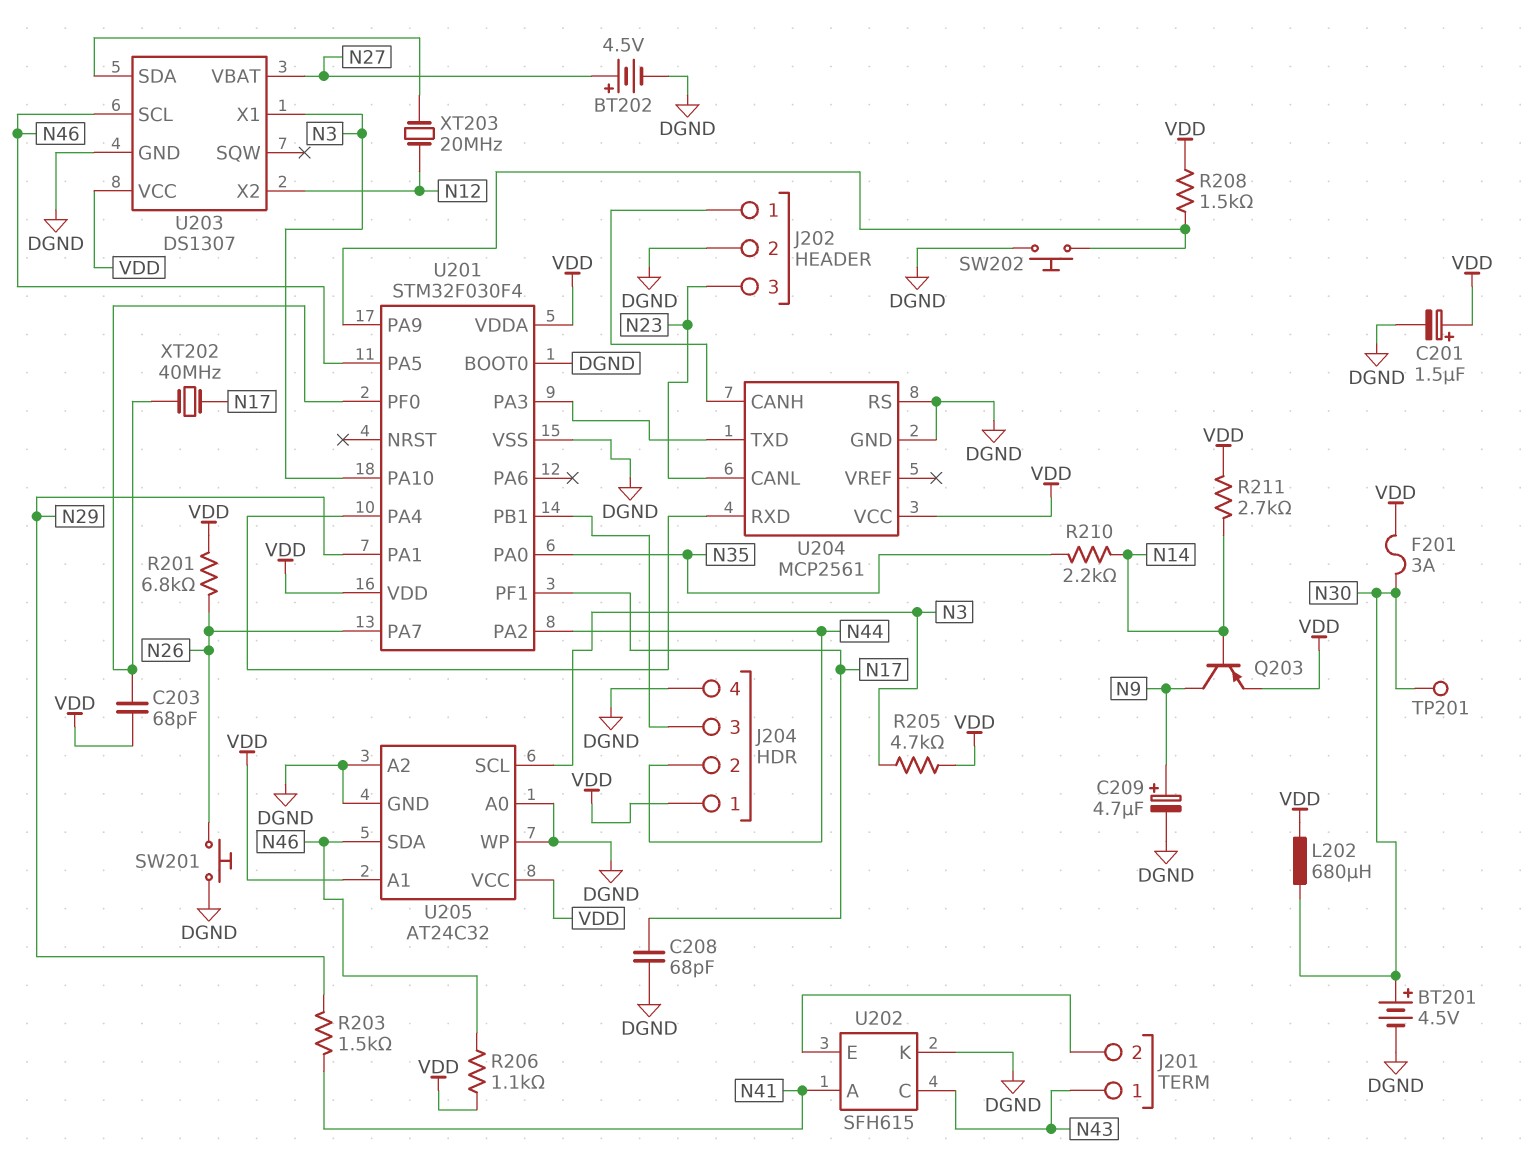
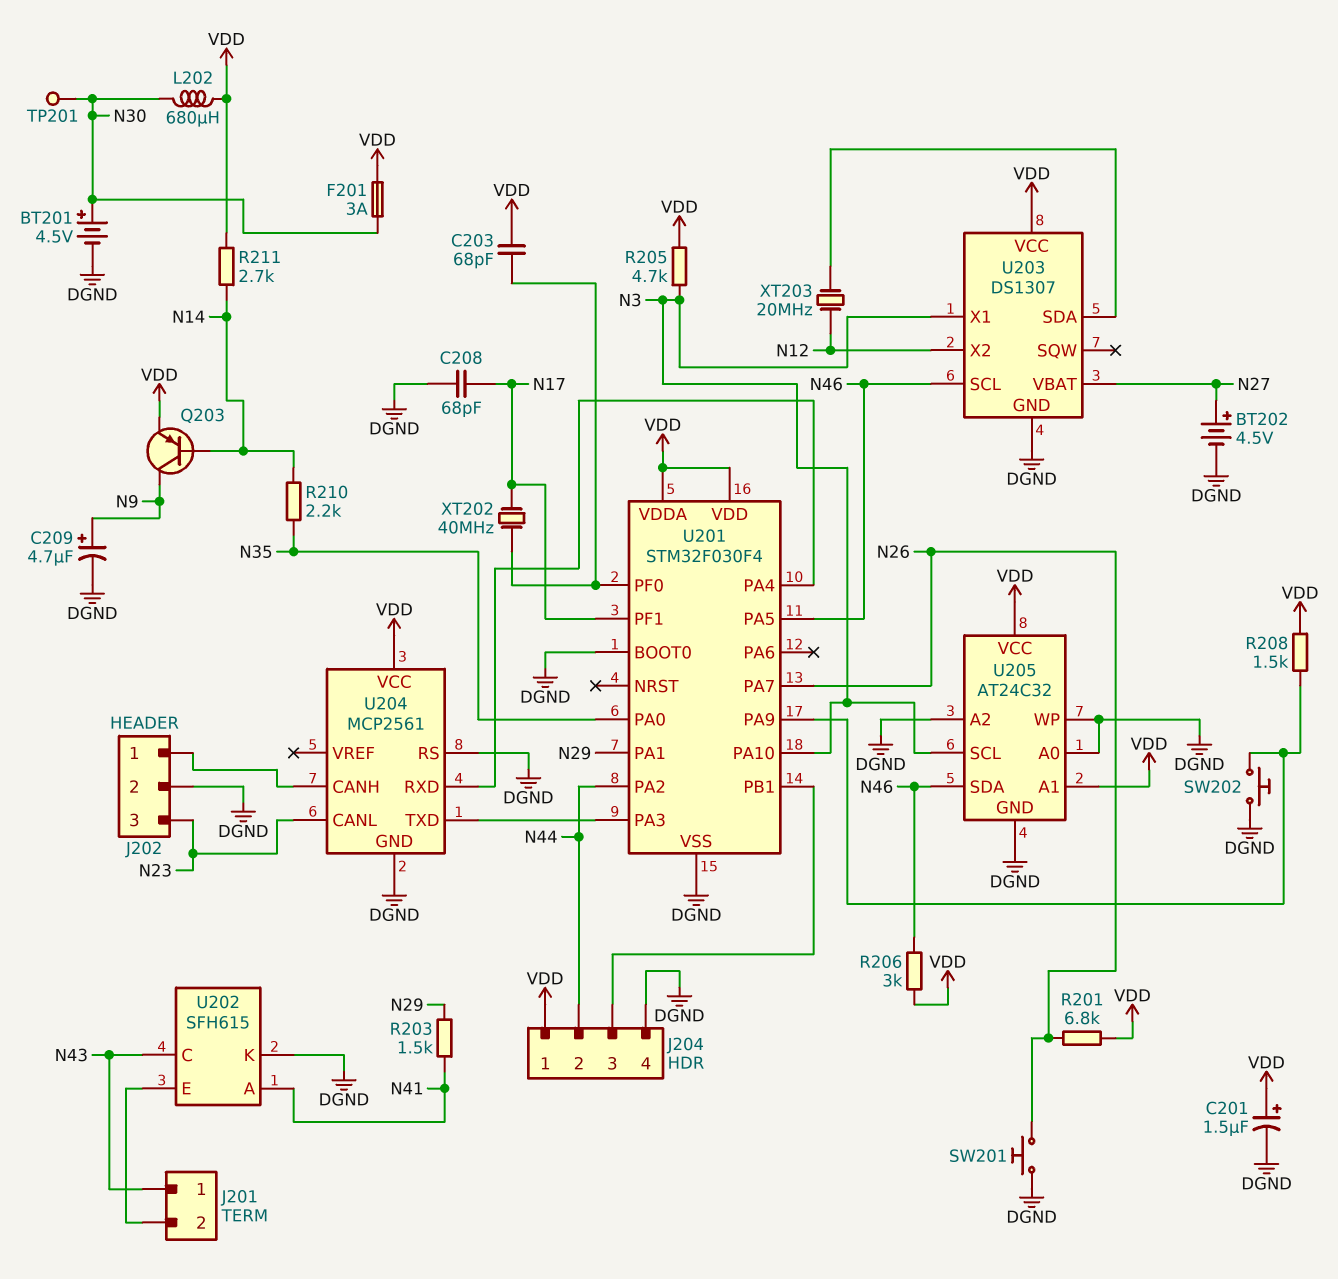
R206: 1.1k (N46, VDD) -> 3k (N46, VDD)

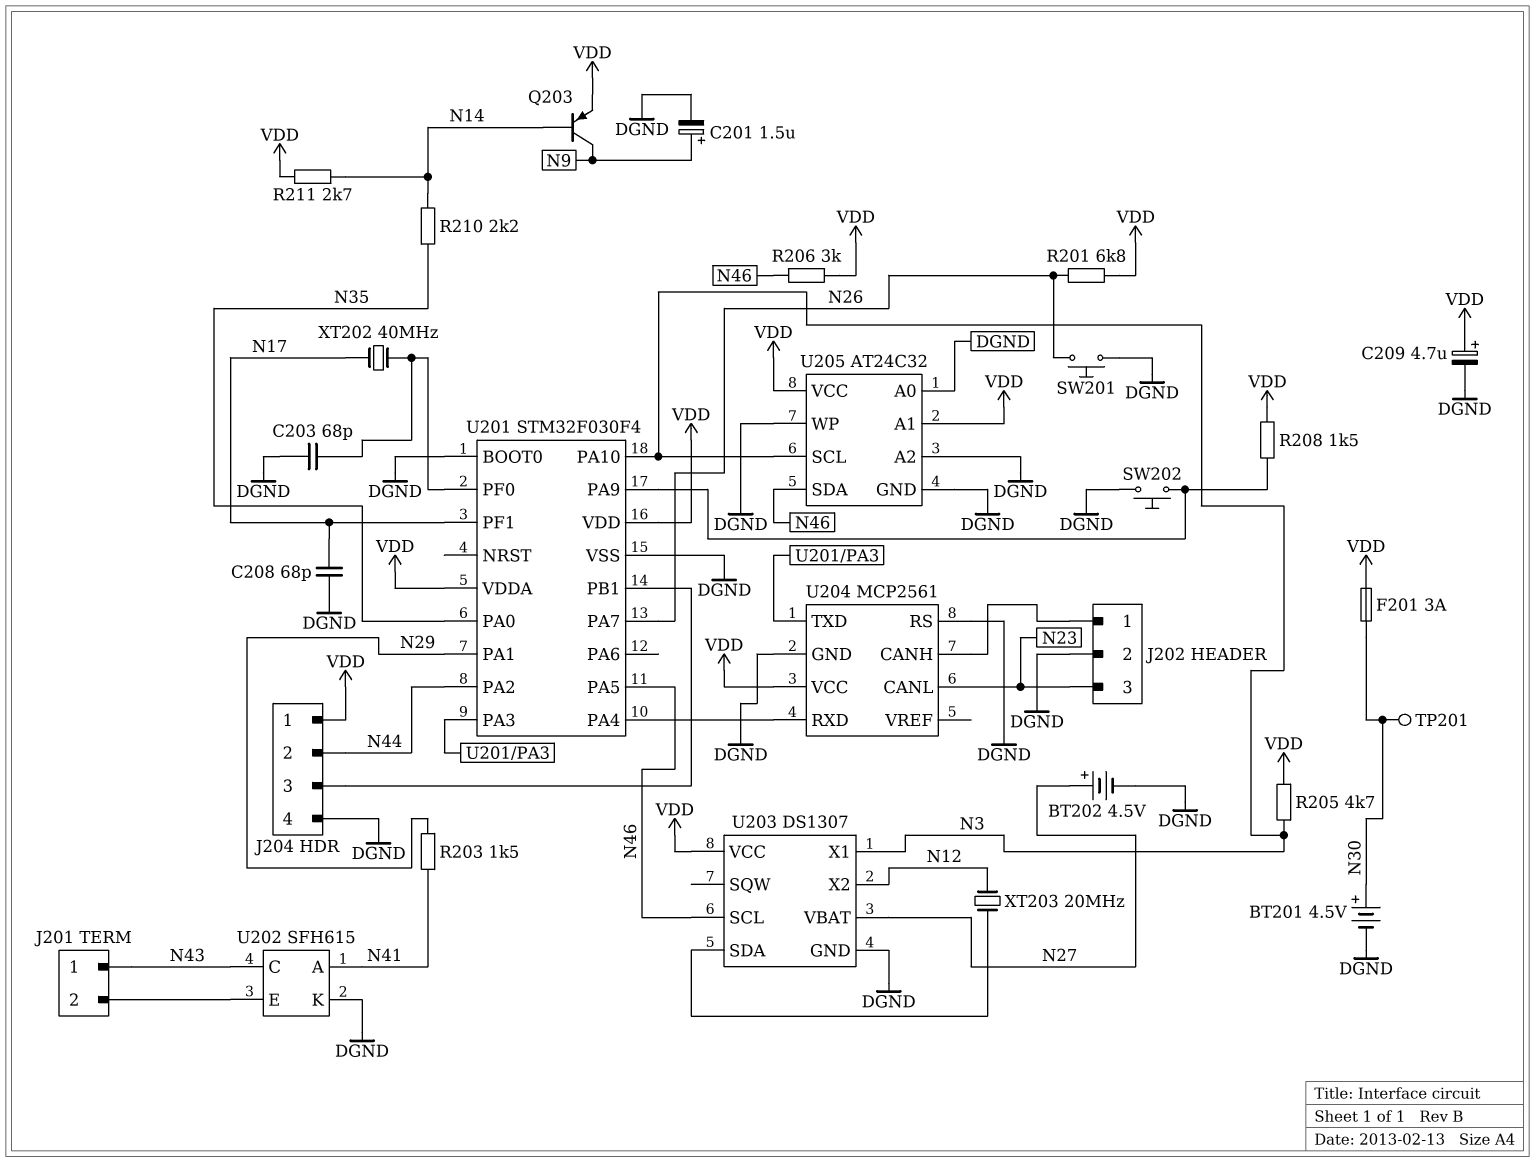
C201: 1.5uF (plus VDD, minus DGND) -> 1.5uF (plus N9, minus DGND)
C203: 68pF (U201/PF0, VDD) -> 68pF (DGND, U201/PF0)
C209: 4.7uF (plus N9, minus DGND) -> 4.7uF (plus VDD, minus DGND)
L202: 680uH (N30, VDD) -> none

